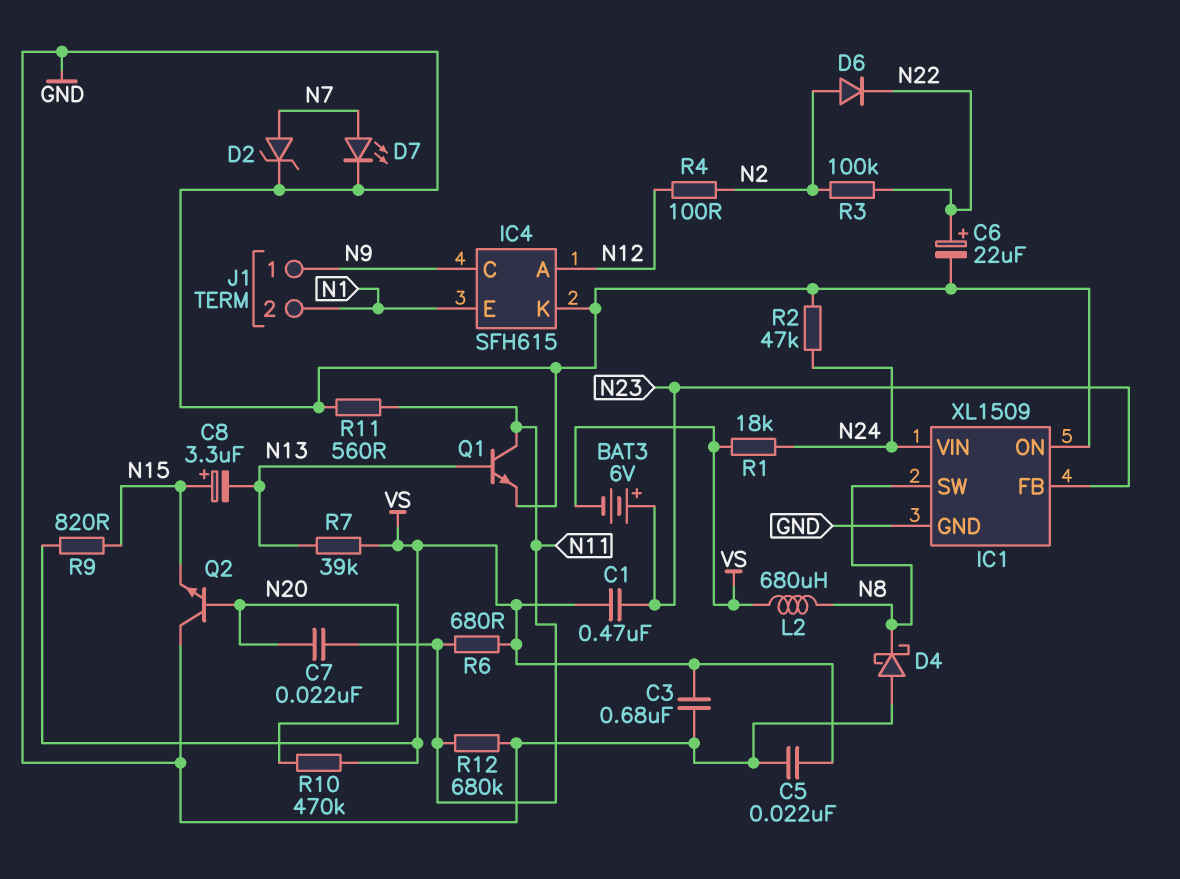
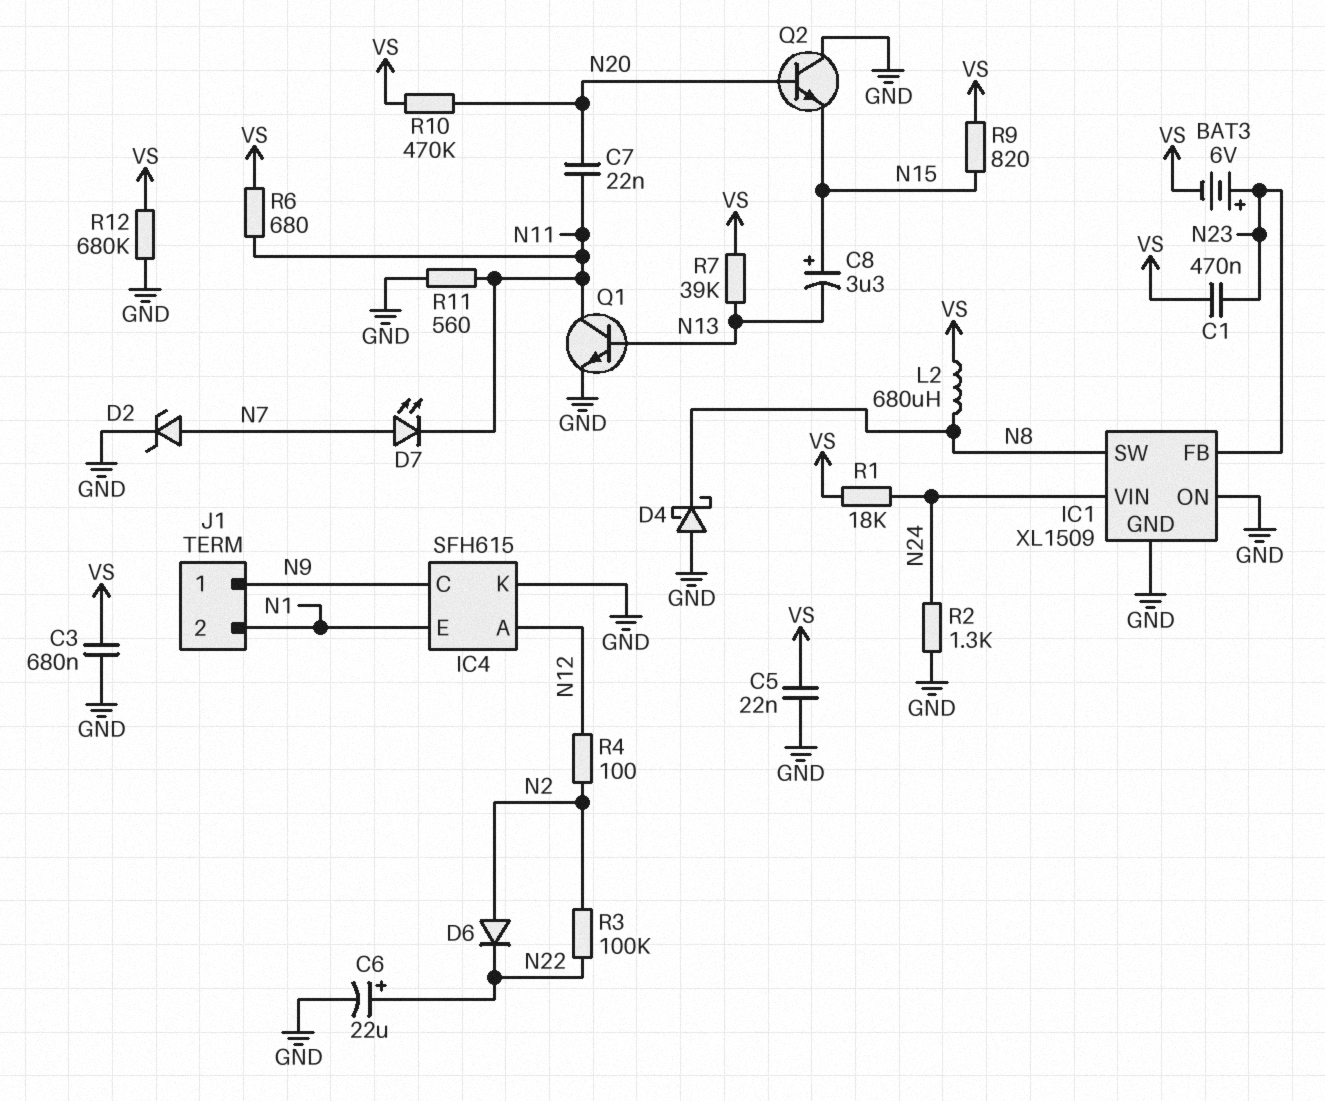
D7: LED (A N7, K GND) -> LED (A N7, K N11)
R2: 47k (GND, N24) -> 1.3k (GND, N24)
R12: 680k (GND, N11) -> 680k (GND, VS)

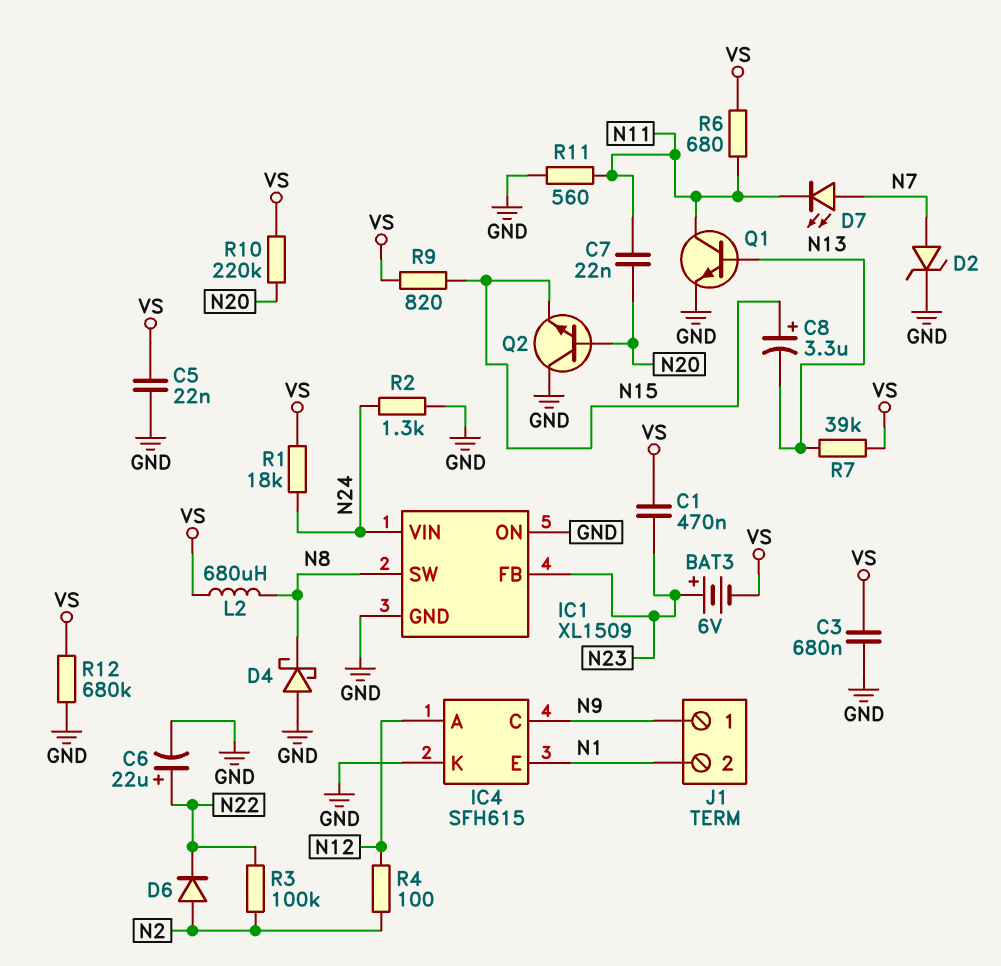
R10: 470k (N20, VS) -> 220k (N20, VS)

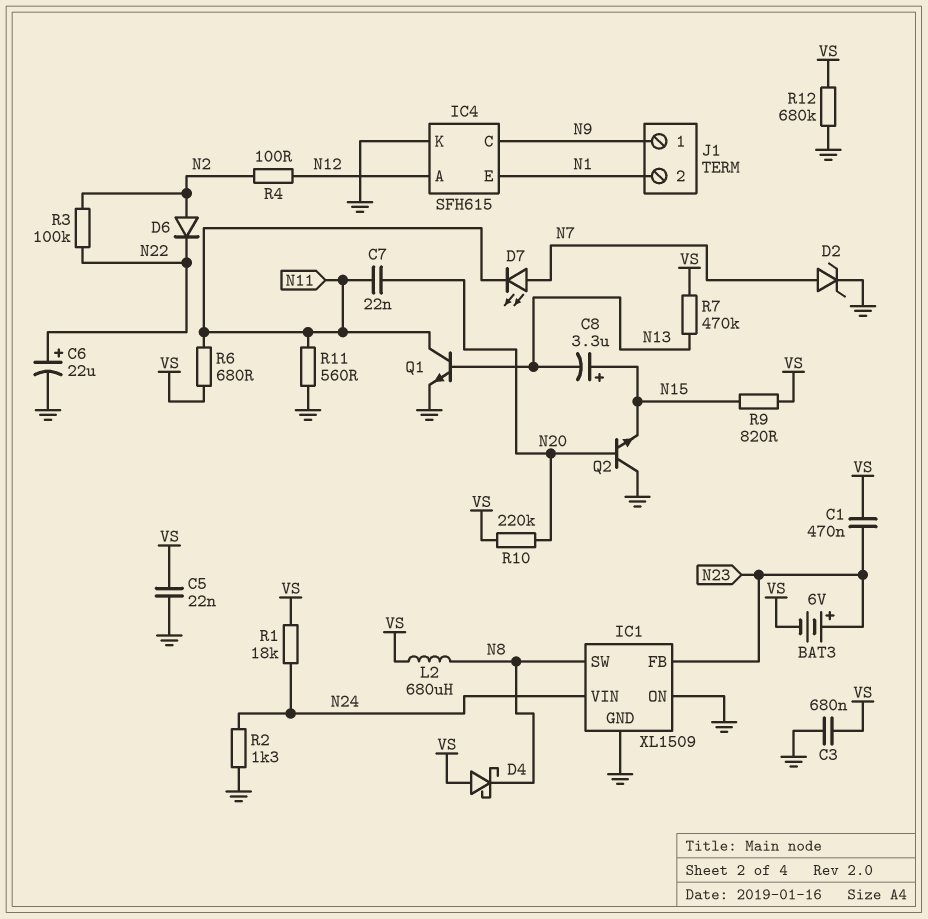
D4: schottky (A GND, K N8) -> schottky (A VS, K N8)
R7: 39k (N13, VS) -> 470k (N13, VS)

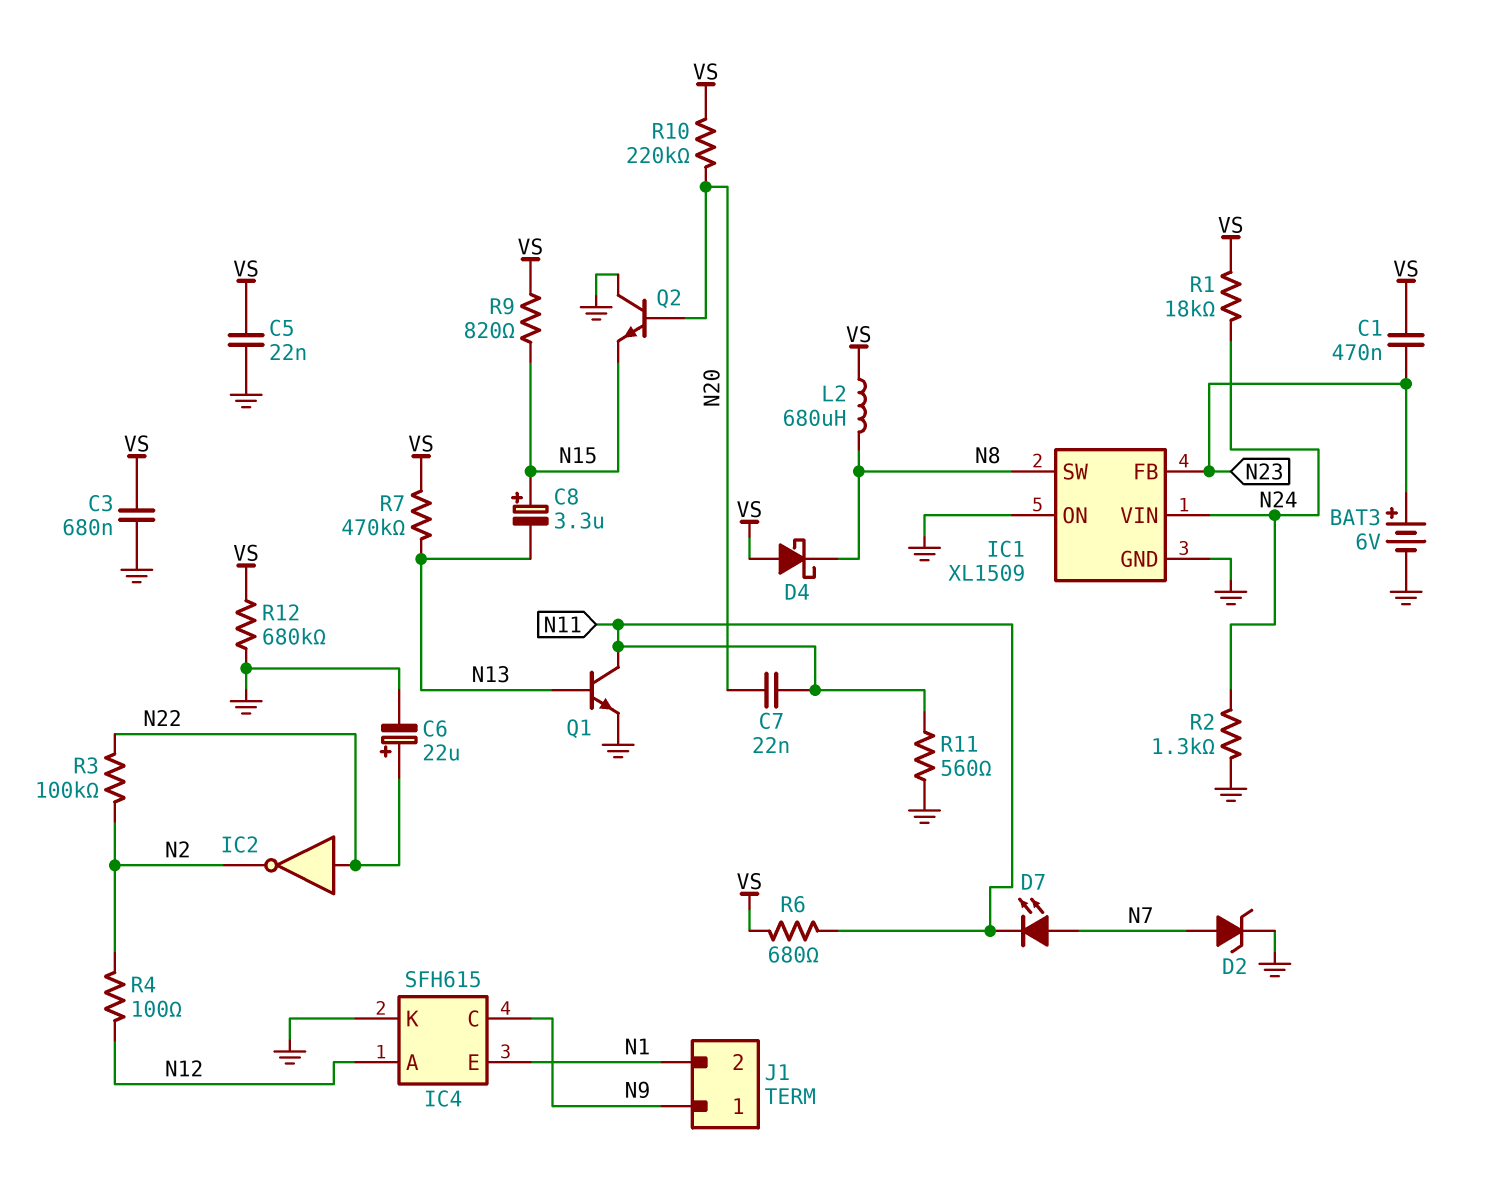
BAT3: 6V (plus N23, minus VS) -> 6V (plus N23, minus GND)
D6: diode (A N2, K N22) -> none
IC2: none -> NOT (in N22, out N2)

